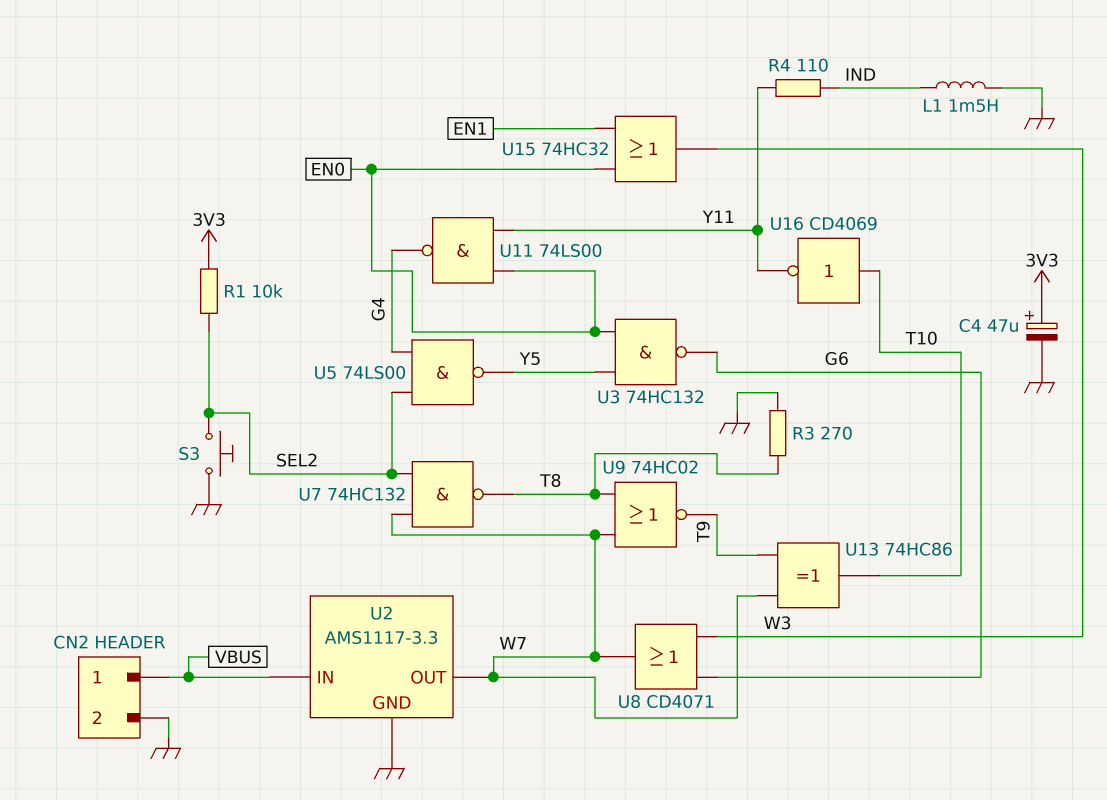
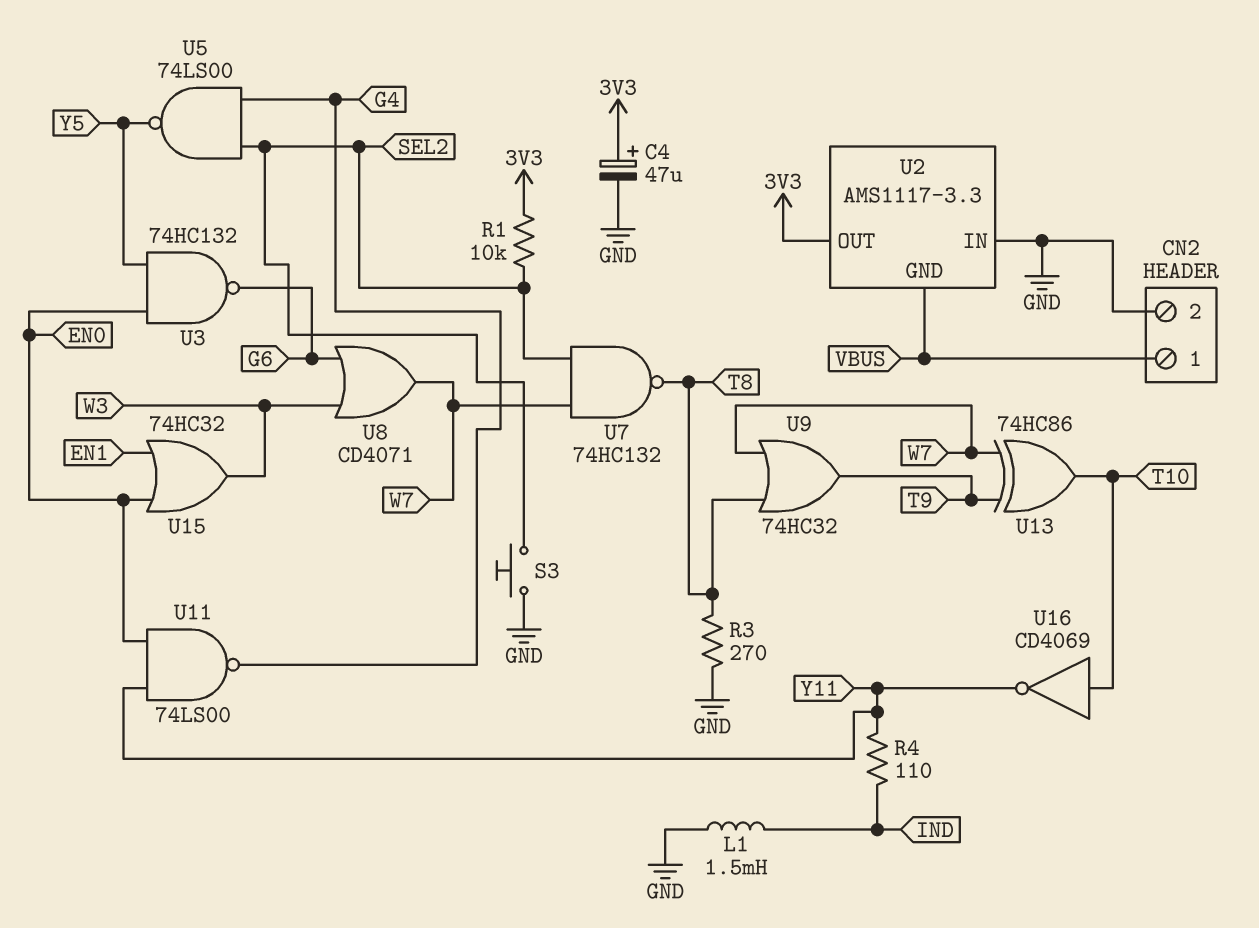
U2 pin GND: GND -> VBUS
U2 pin IN: VBUS -> GND
U2 pin OUT: W7 -> 3V3
U9: NOR 74HC02 (in T8, in W7, out T9) -> OR 74HC32 (in T8, in W7, out T9)

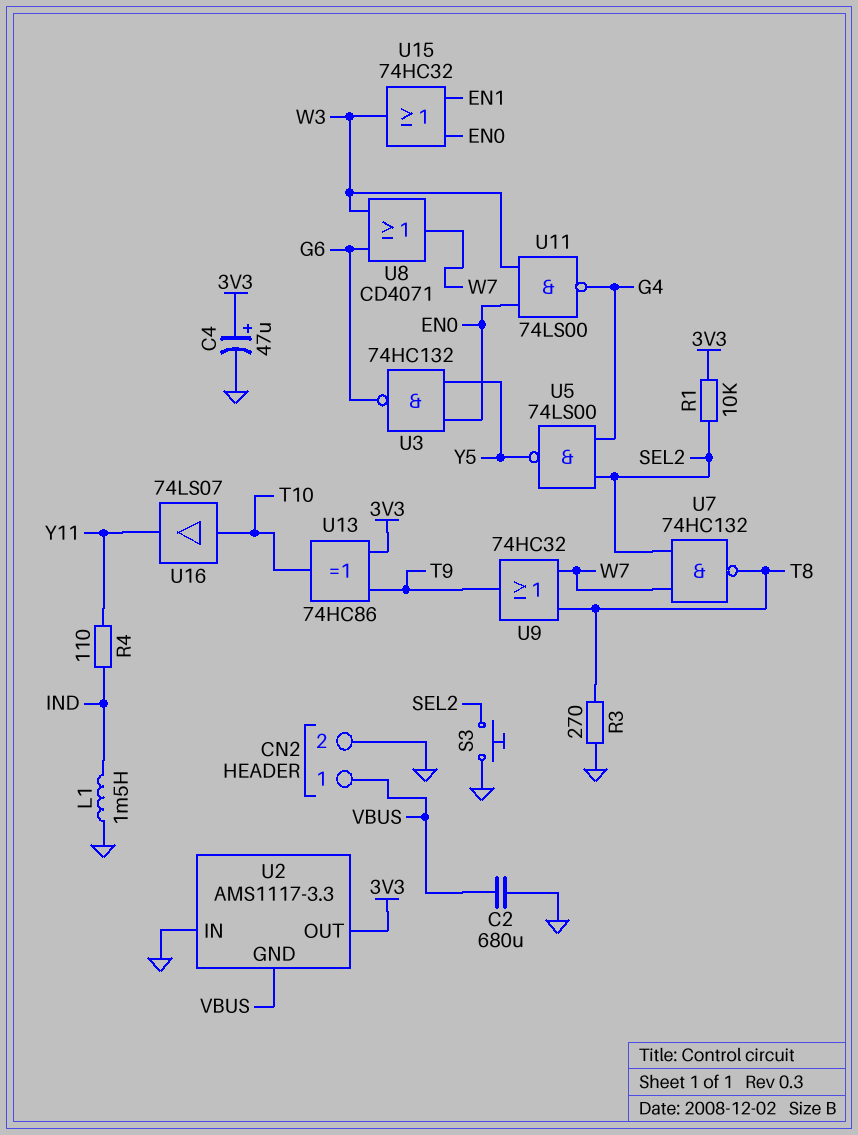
C2: none -> 680uF (GND, VBUS)
U11: NAND 74LS00 (in EN0, in Y11, out G4) -> NAND 74LS00 (in EN0, in W3, out G4)
U13: XOR 74HC86 (in T9, in W7, out T10) -> XOR 74HC86 (in 3V3, in T9, out T10)
U16: NOT CD4069 (in T10, out Y11) -> buffer 74LS07 (in T10, out Y11)

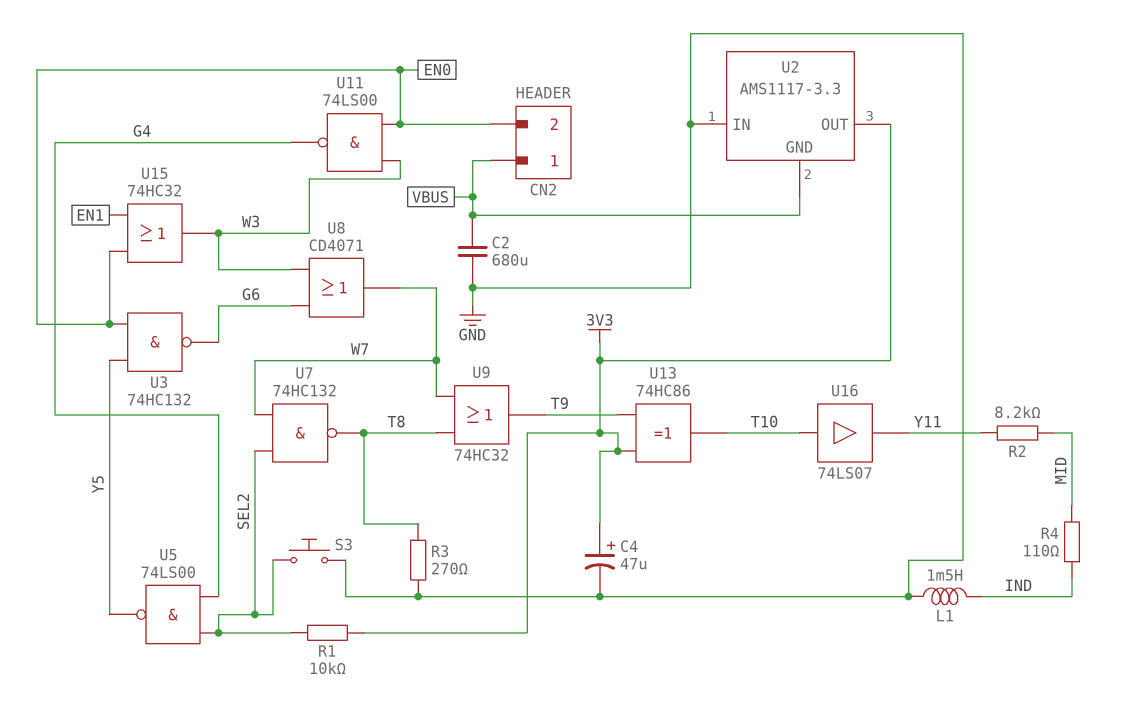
CN2 pin 2: GND -> EN0
R2: none -> 8.2k (MID, Y11)
R4: 110 (IND, Y11) -> 110 (IND, MID)

